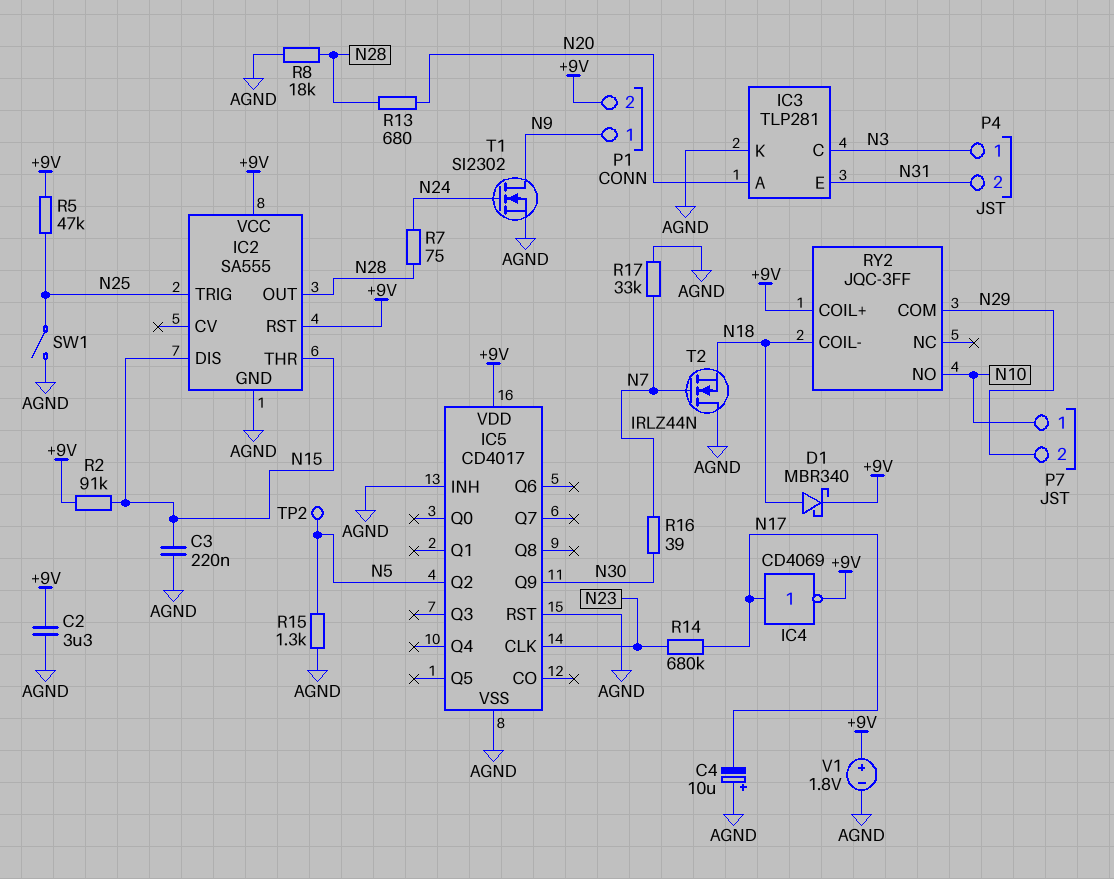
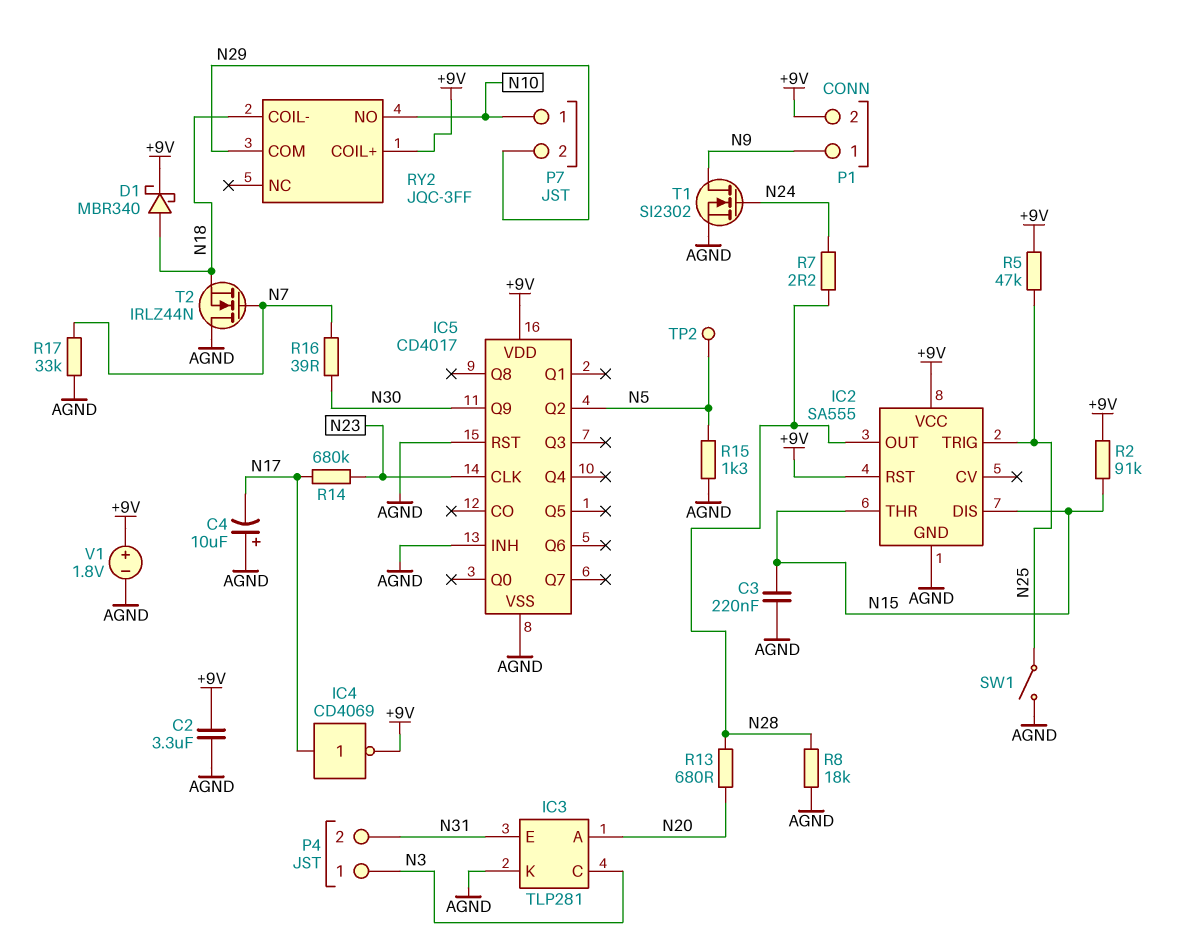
R7: 75 (N24, N28) -> 2.2 (N24, N28)

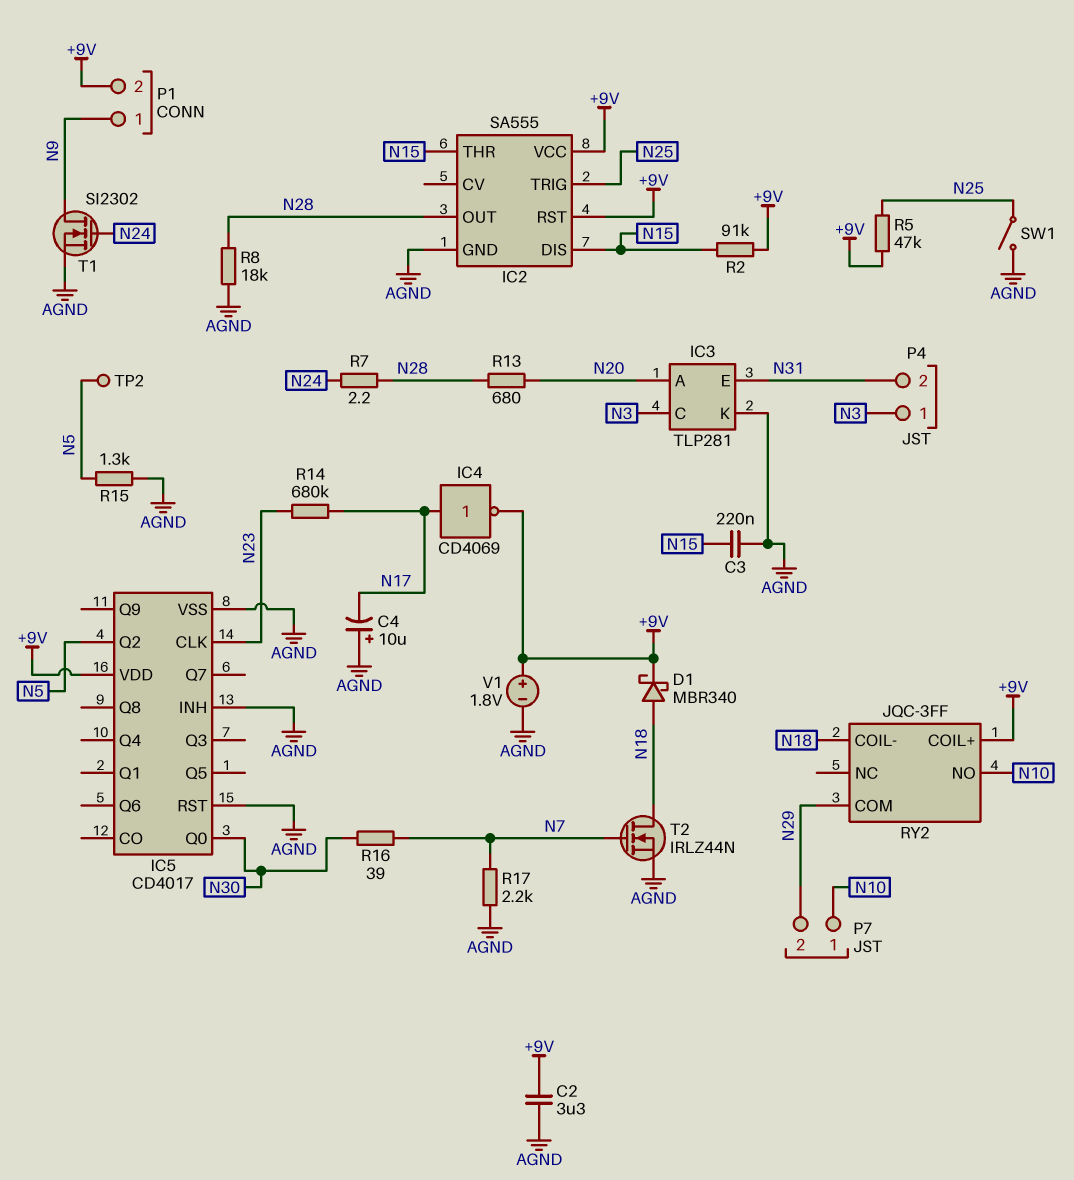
IC5 pin Q0: none -> N30
IC5 pin Q9: N30 -> none
R17: 33k (AGND, N7) -> 2.2k (AGND, N7)
T2: NMOS IRLZ44N (G N7, D AGND, S N18) -> NMOS IRLZ44N (G N7, D N18, S AGND)

